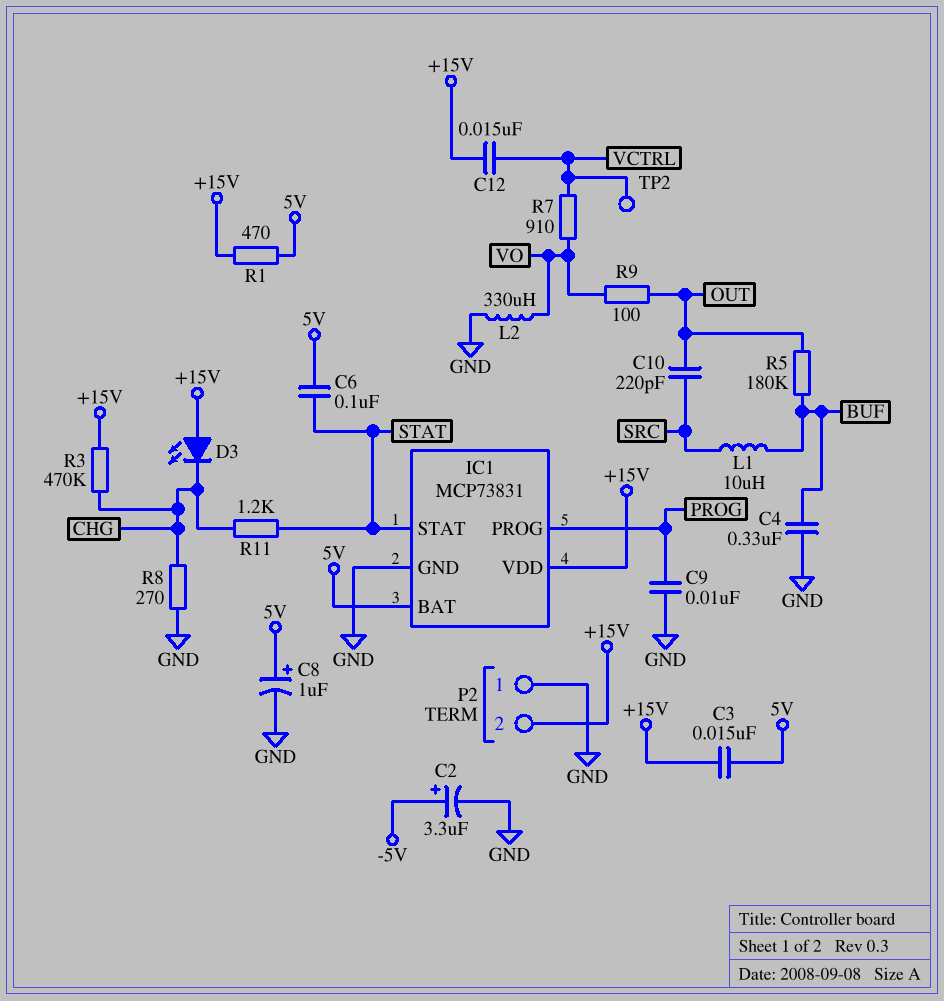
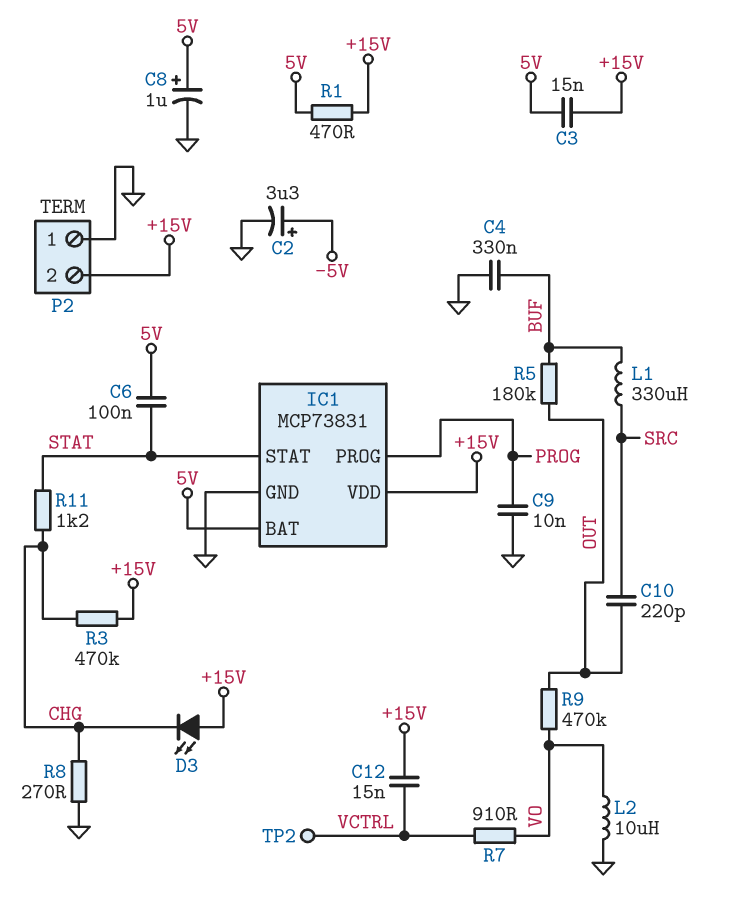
L1: 10uH (BUF, SRC) -> 330uH (BUF, SRC)
L2: 330uH (GND, VO) -> 10uH (GND, VO)
R9: 100 (OUT, VO) -> 470k (OUT, VO)

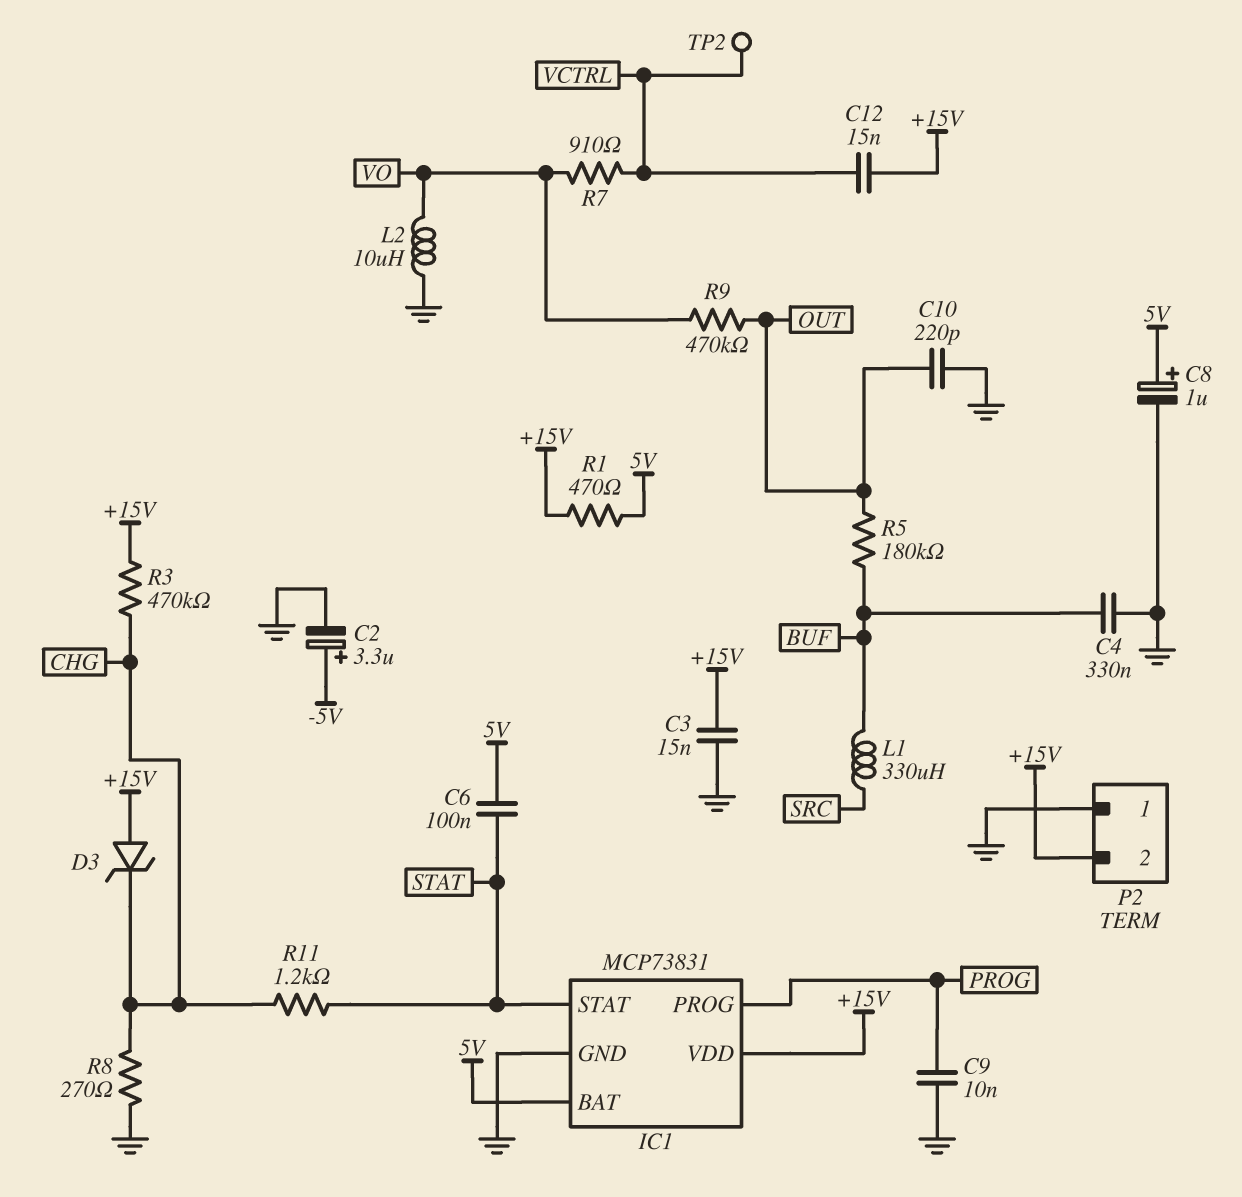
C3: 15nF (+15V, 5V) -> 15nF (+15V, GND)
C10: 220pF (OUT, SRC) -> 220pF (GND, OUT)
D3: LED (A +15V, K CHG) -> zener (A +15V, K CHG)

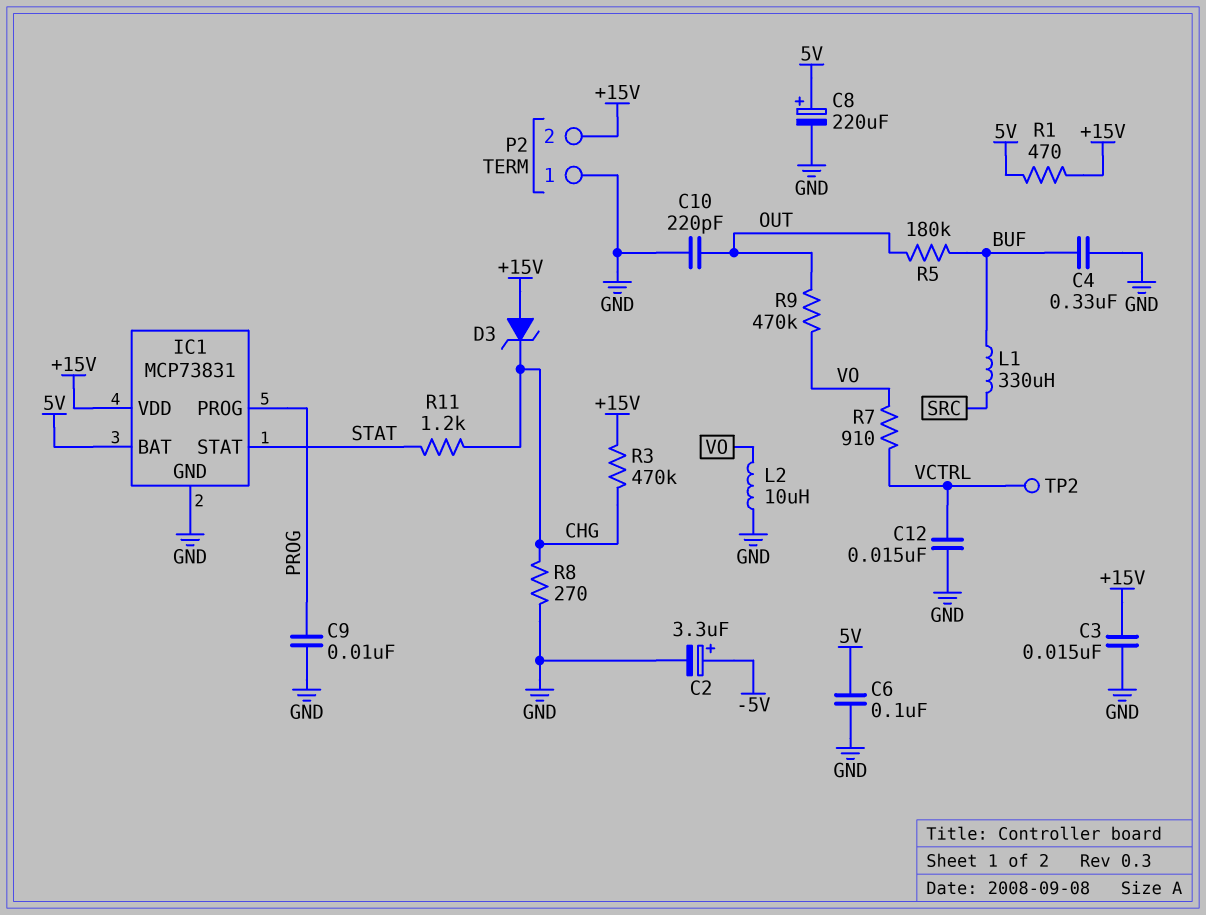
C6: 100nF (5V, STAT) -> 100nF (5V, GND)
C8: 1uF (plus 5V, minus GND) -> 220uF (plus 5V, minus GND)
C12: 15nF (+15V, VCTRL) -> 15nF (GND, VCTRL)

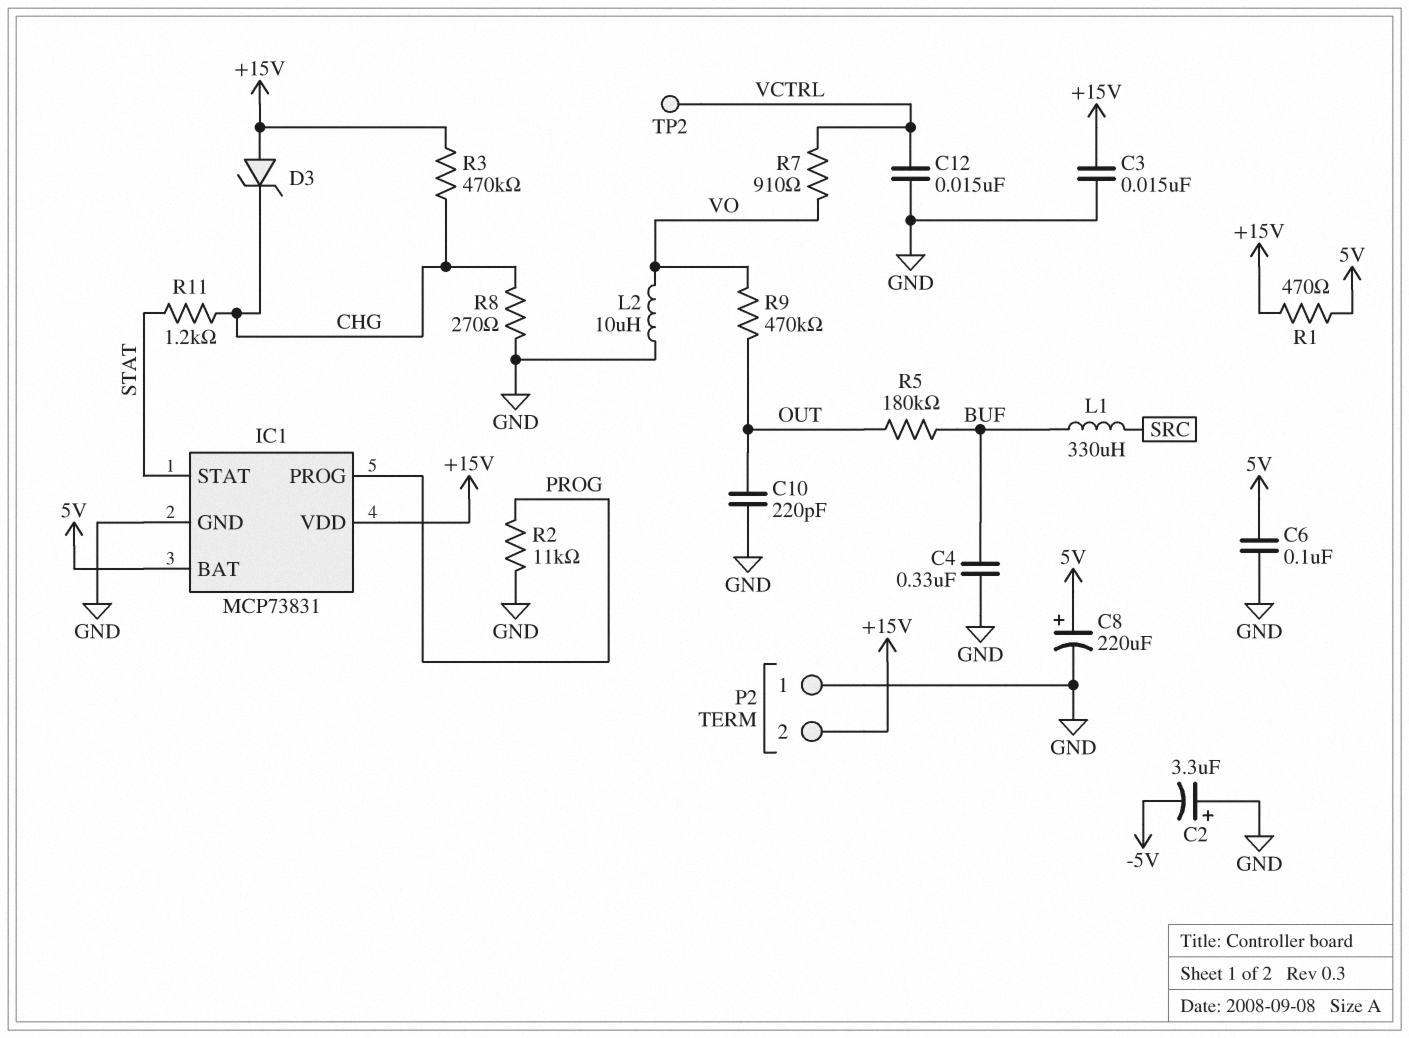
C2: 3.3uF (plus -5V, minus GND) -> 3.3uF (plus GND, minus -5V)
C9: 10nF (GND, PROG) -> none
R2: none -> 11k (GND, PROG)

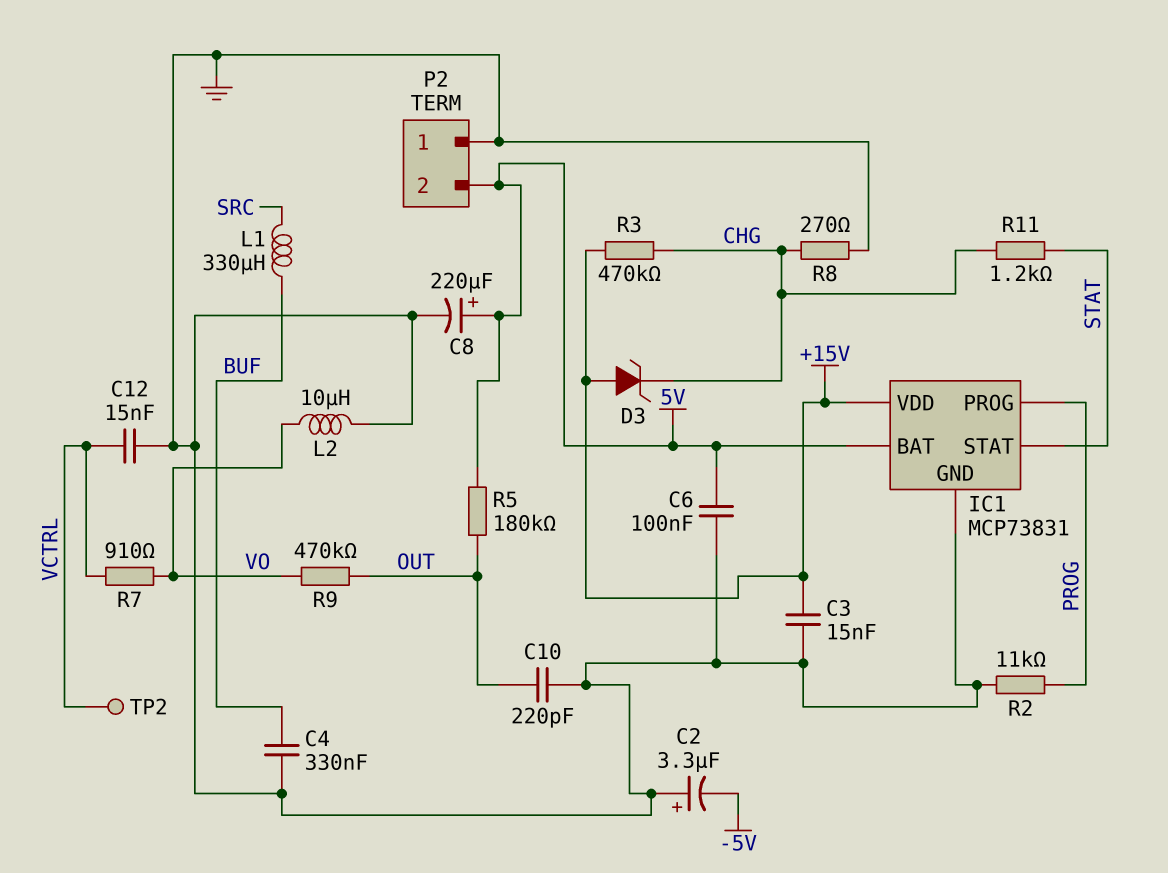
P2 pin 2: +15V -> 5V
R1: 470 (+15V, 5V) -> none
R5: 180k (BUF, OUT) -> 180k (5V, OUT)

